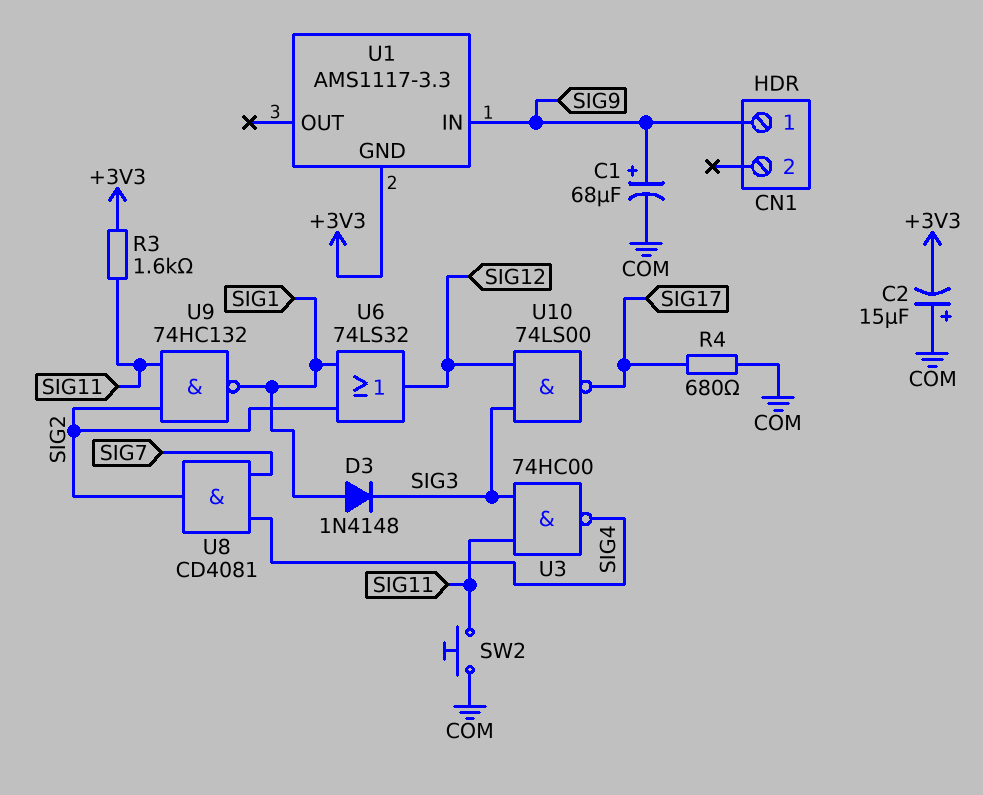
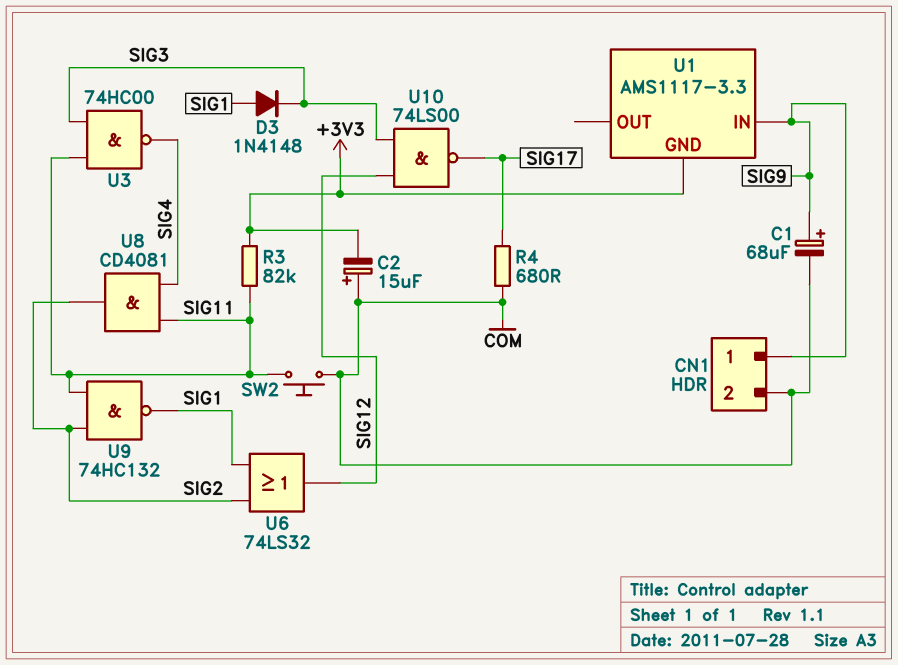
CN1 pin 2: none -> COM
R3: 1.6k (+3V3, SIG11) -> 82k (+3V3, SIG11)
U8: AND CD4081 (in SIG4, in SIG7, out SIG2) -> AND CD4081 (in SIG4, in SIG11, out SIG2)

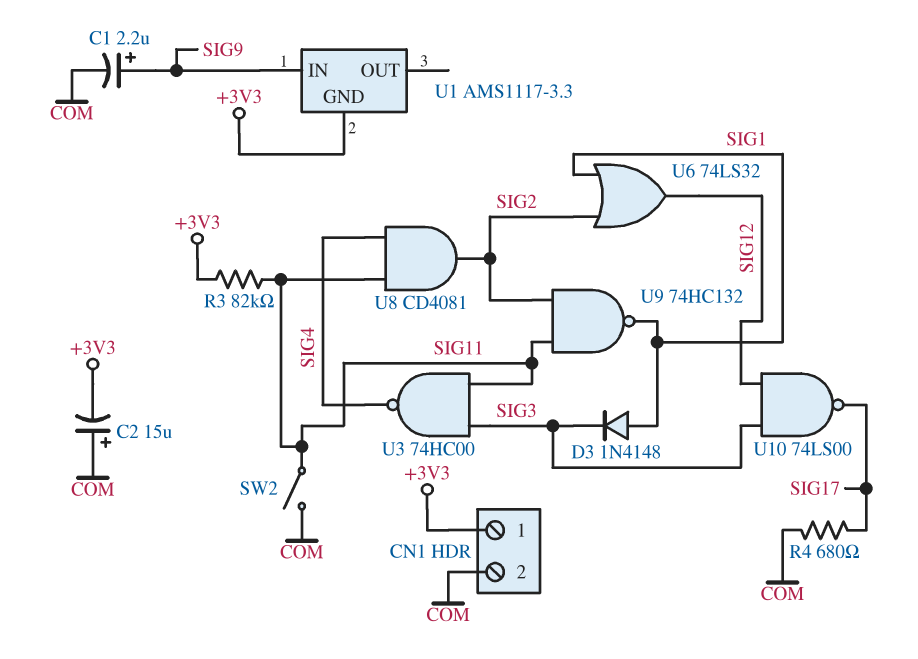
C1: 68uF (plus SIG9, minus COM) -> 2.2uF (plus SIG9, minus COM)
CN1 pin 1: SIG9 -> +3V3
SW2: button (COM, SIG11) -> switch (COM, SIG11)

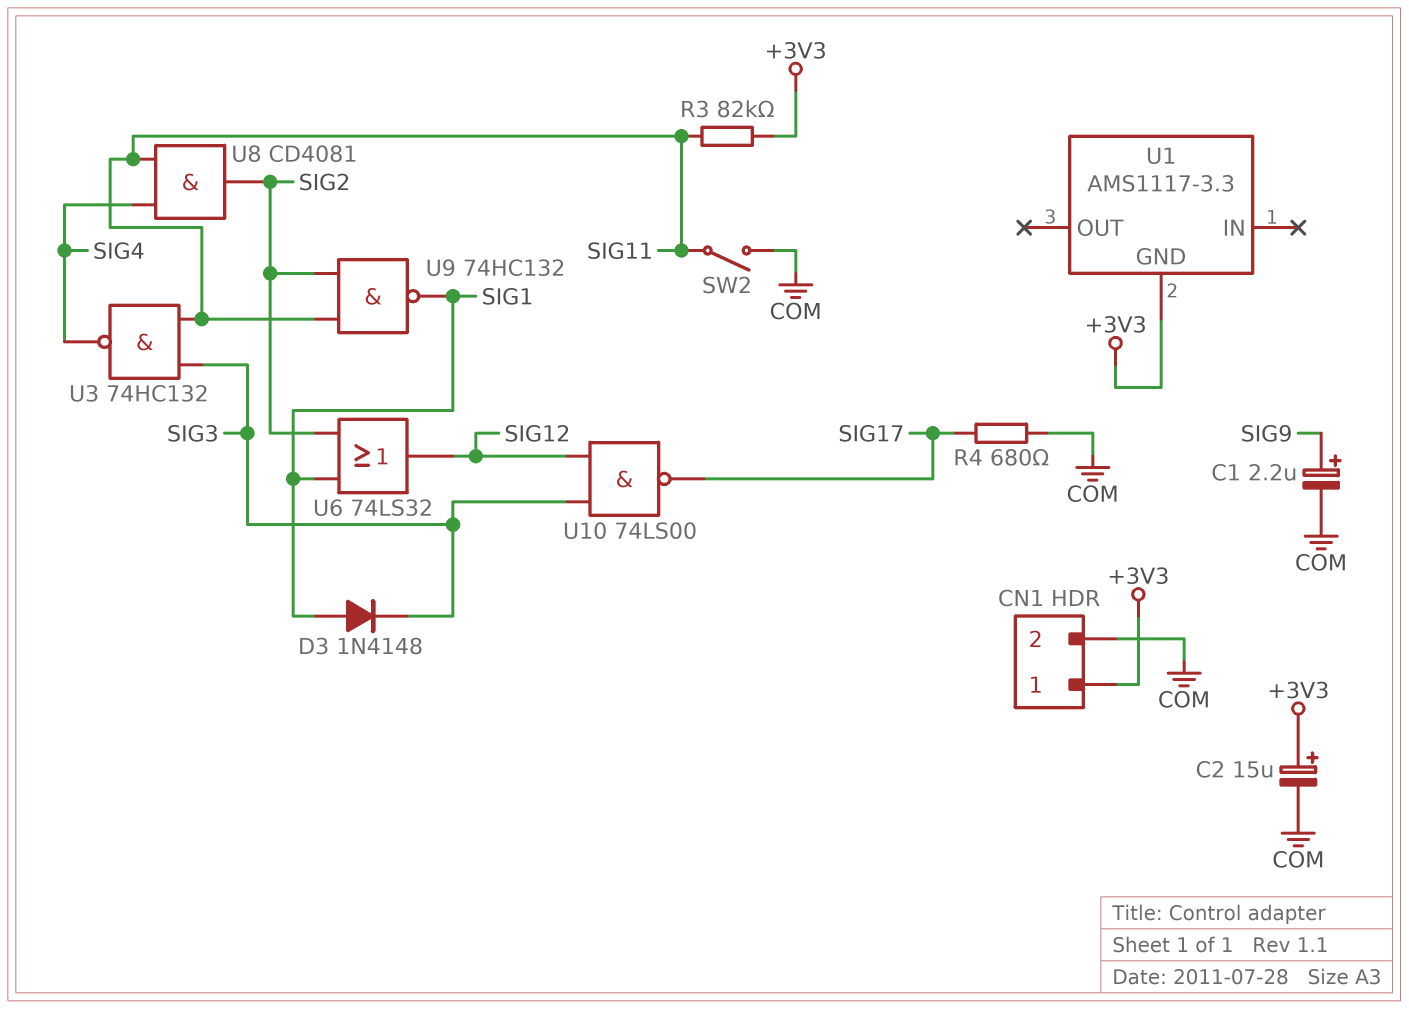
C2: 15uF (plus COM, minus +3V3) -> 15uF (plus +3V3, minus COM)
U1 pin IN: SIG9 -> none
U3: NAND 74HC00 (in SIG3, in SIG11, out SIG4) -> NAND 74HC132 (in SIG3, in SIG11, out SIG4)

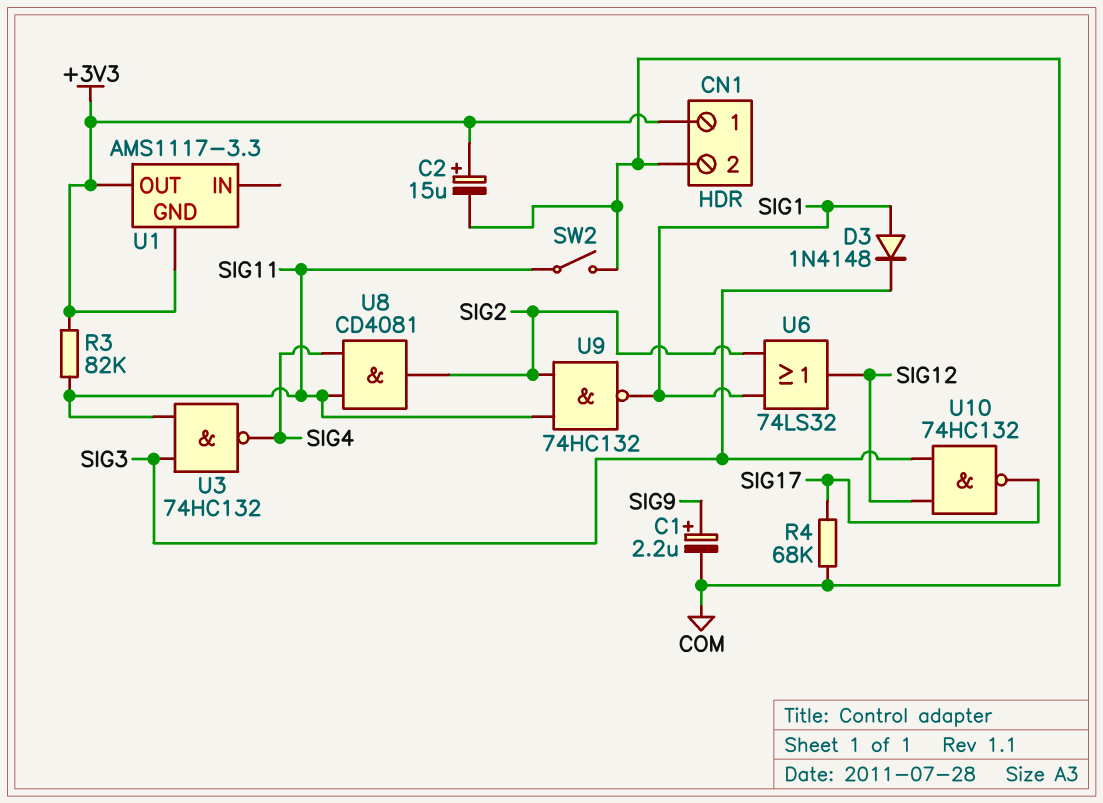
R4: 680 (COM, SIG17) -> 68k (COM, SIG17)
U1 pin OUT: none -> +3V3
U10: NAND 74LS00 (in SIG3, in SIG12, out SIG17) -> NAND 74HC132 (in SIG3, in SIG12, out SIG17)

